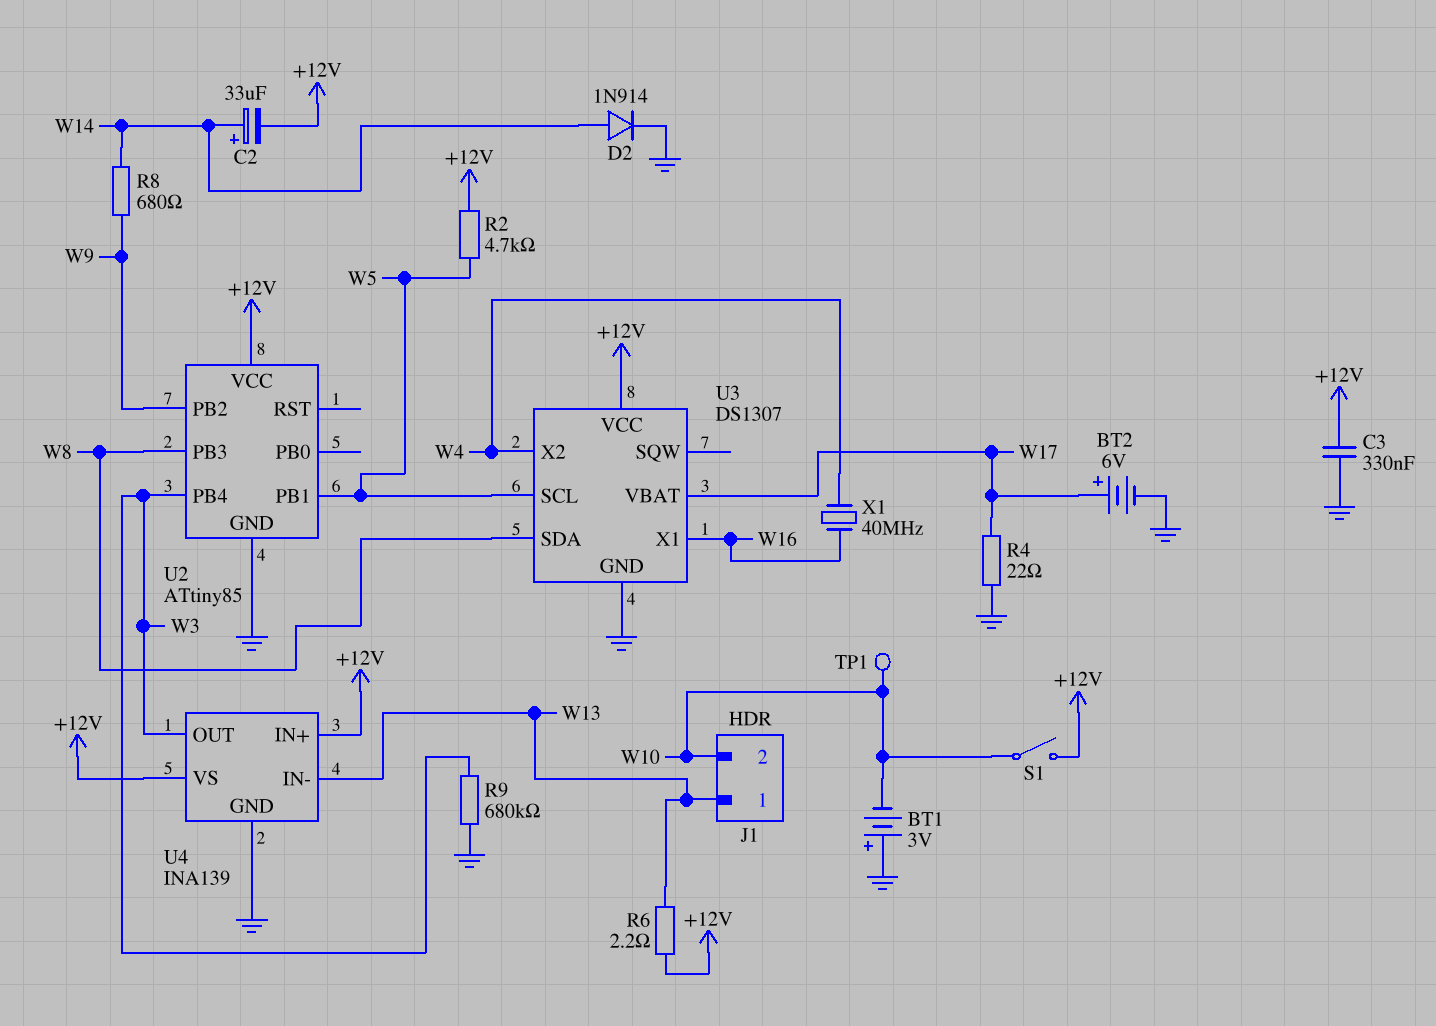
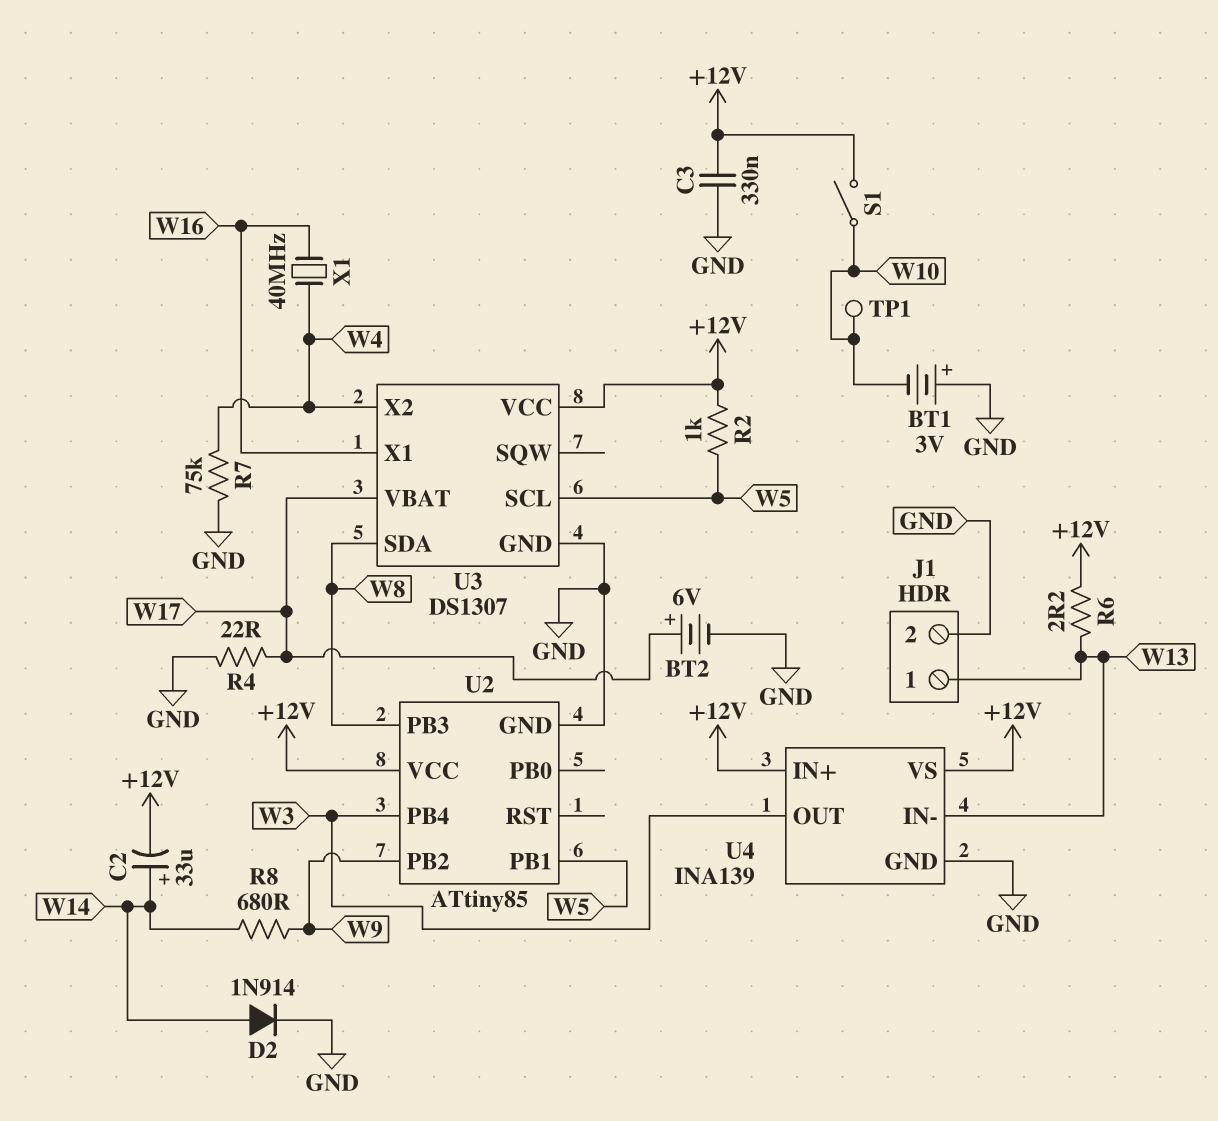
J1 pin 2: W10 -> GND
R2: 4.7k (+12V, W5) -> 1k (+12V, W5)
R7: none -> 75k (GND, W4)
R9: 680k (GND, W3) -> none

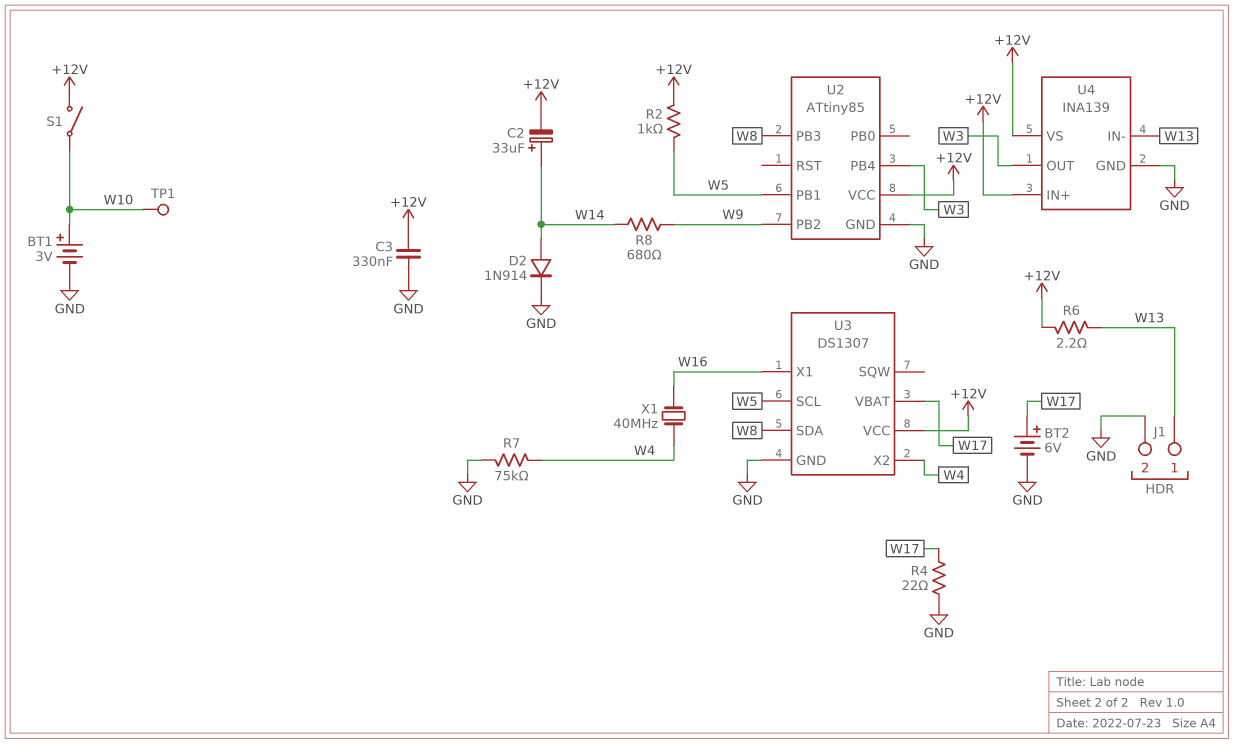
BT1: 3V (plus GND, minus W10) -> 3V (plus W10, minus GND)

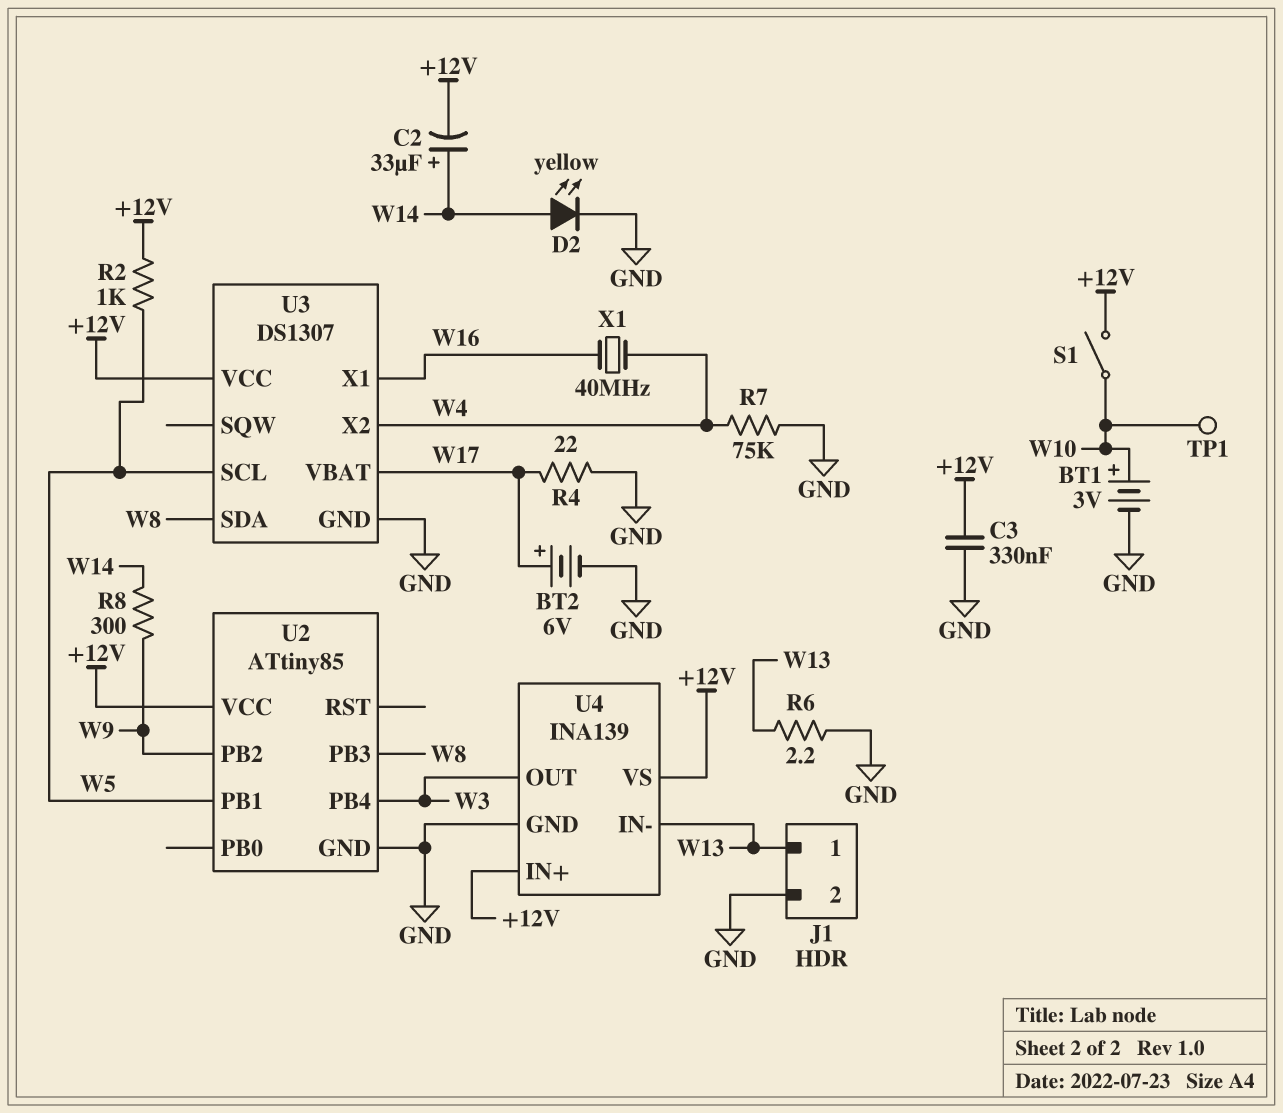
D2: diode 1N914 (A W14, K GND) -> LED yellow (A W14, K GND)
R6: 2.2 (+12V, W13) -> 2.2 (GND, W13)
R8: 680 (W9, W14) -> 300 (W9, W14)

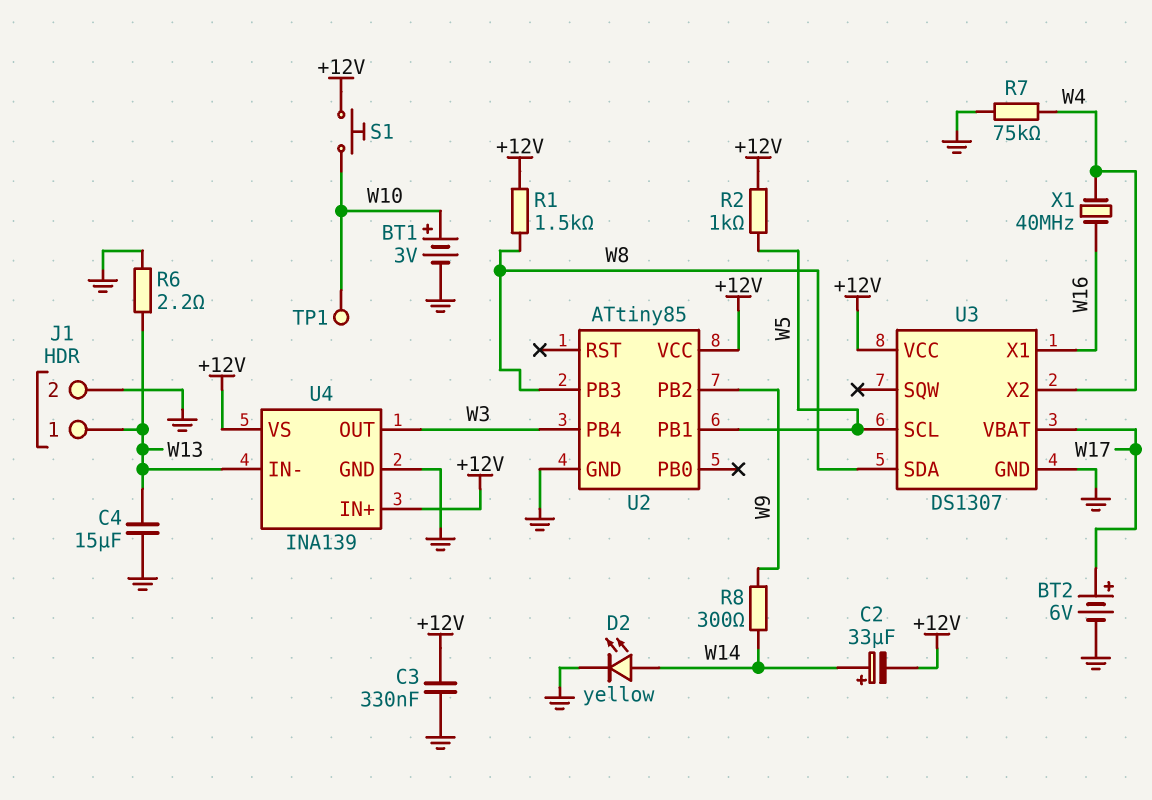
C4: none -> 15uF (GND, W13)
R1: none -> 1.5k (+12V, W8)
R4: 22 (GND, W17) -> none
S1: switch (+12V, W10) -> button (+12V, W10)

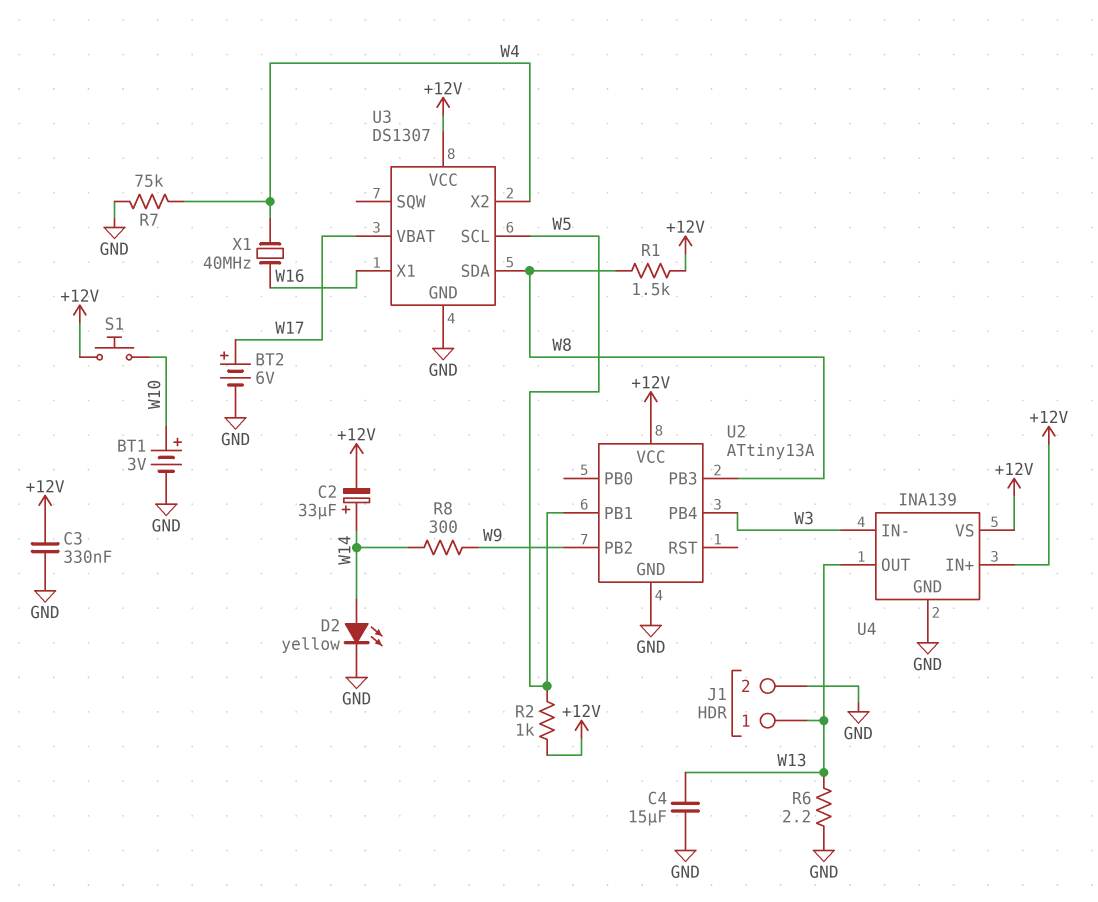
TP1: test point (W10) -> none
U2: ATtiny85 -> ATtiny13A
U4 pin IN-: W13 -> W3
U4 pin OUT: W3 -> W13

